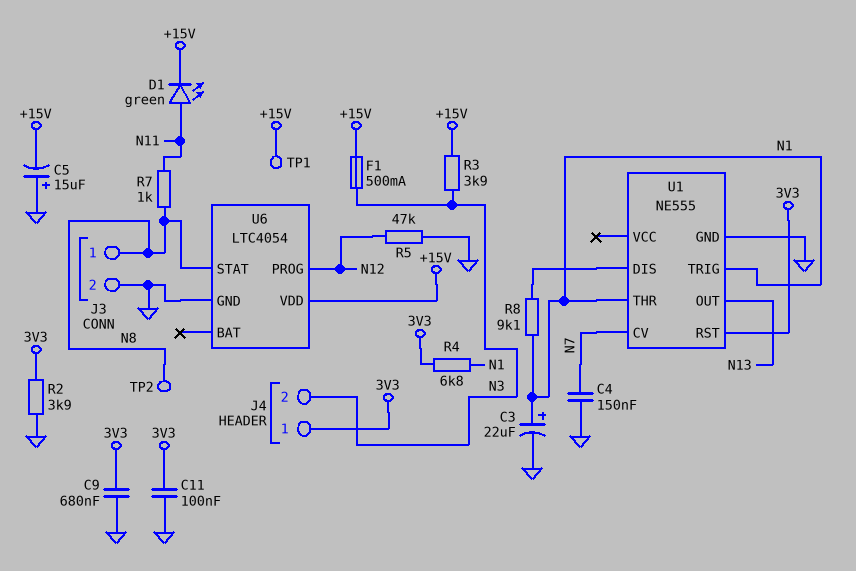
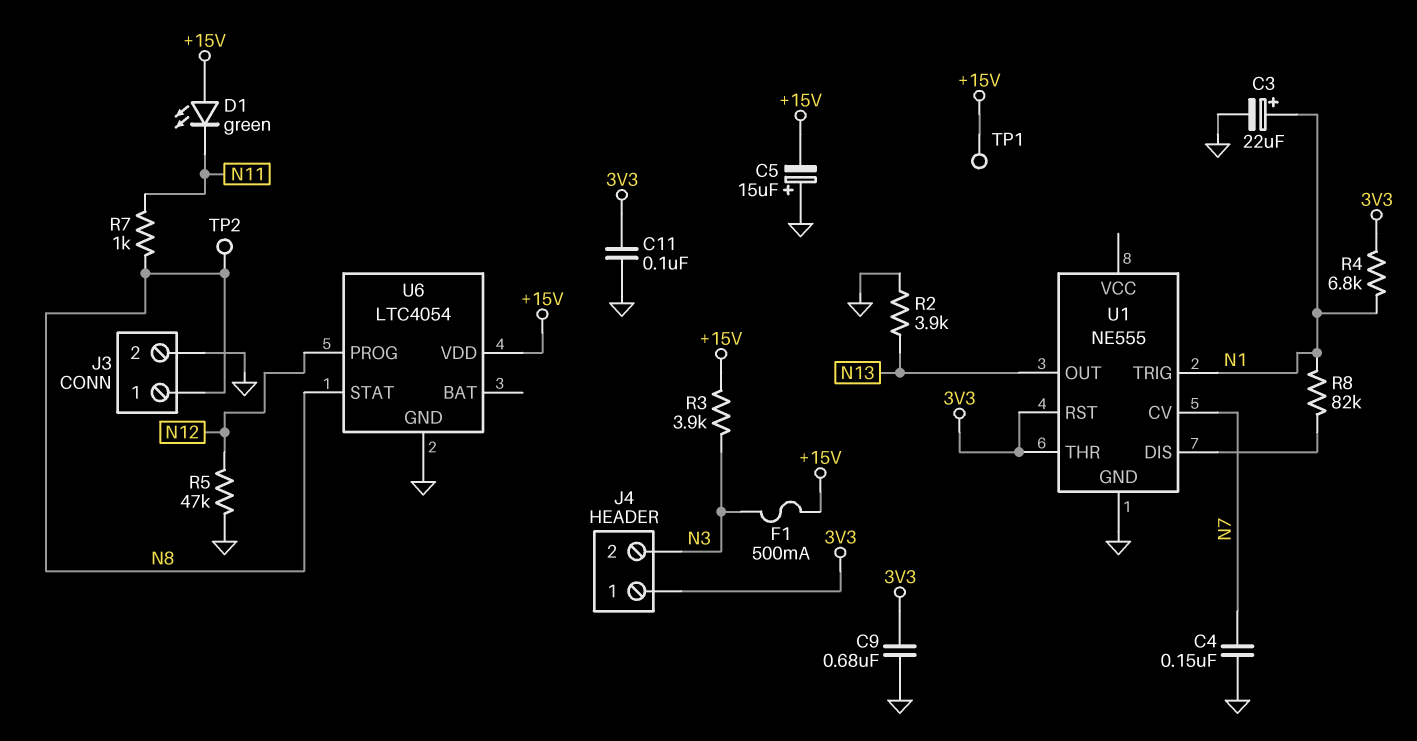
D1: LED green (A N11, K +15V) -> LED green (A +15V, K N11)
R2: 3.9k (3V3, GND) -> 3.9k (GND, N13)
R8: 9.1k (N1, U1/DIS) -> 82k (N1, U1/DIS)
U1 pin THR: N1 -> 3V3

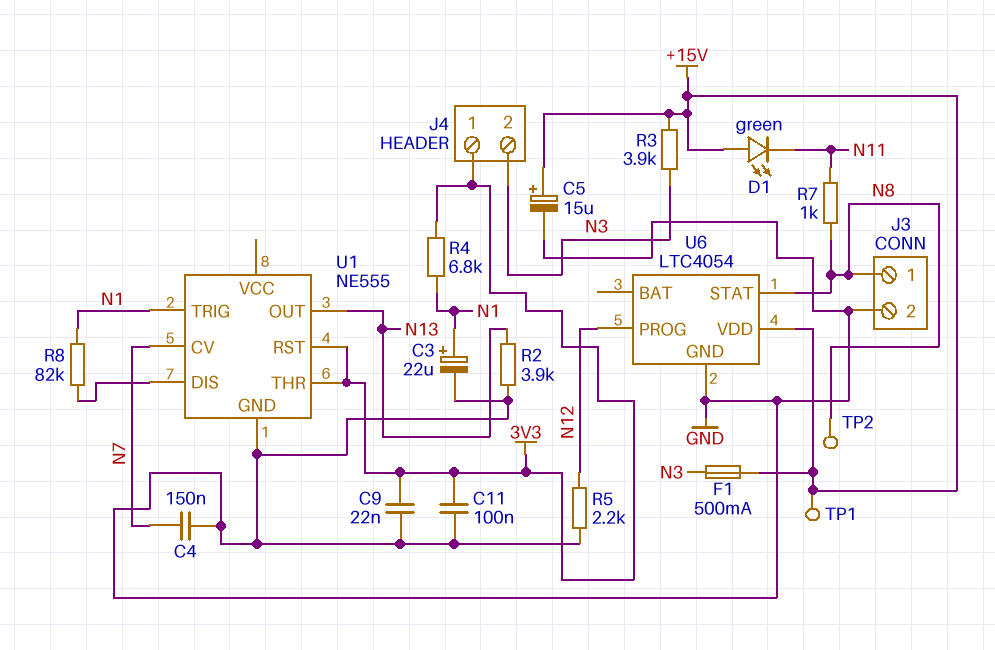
C5: 15uF (plus GND, minus +15V) -> 15uF (plus +15V, minus GND)
C9: 680nF (3V3, GND) -> 22nF (3V3, GND)
R5: 47k (GND, N12) -> 2.2k (GND, N12)

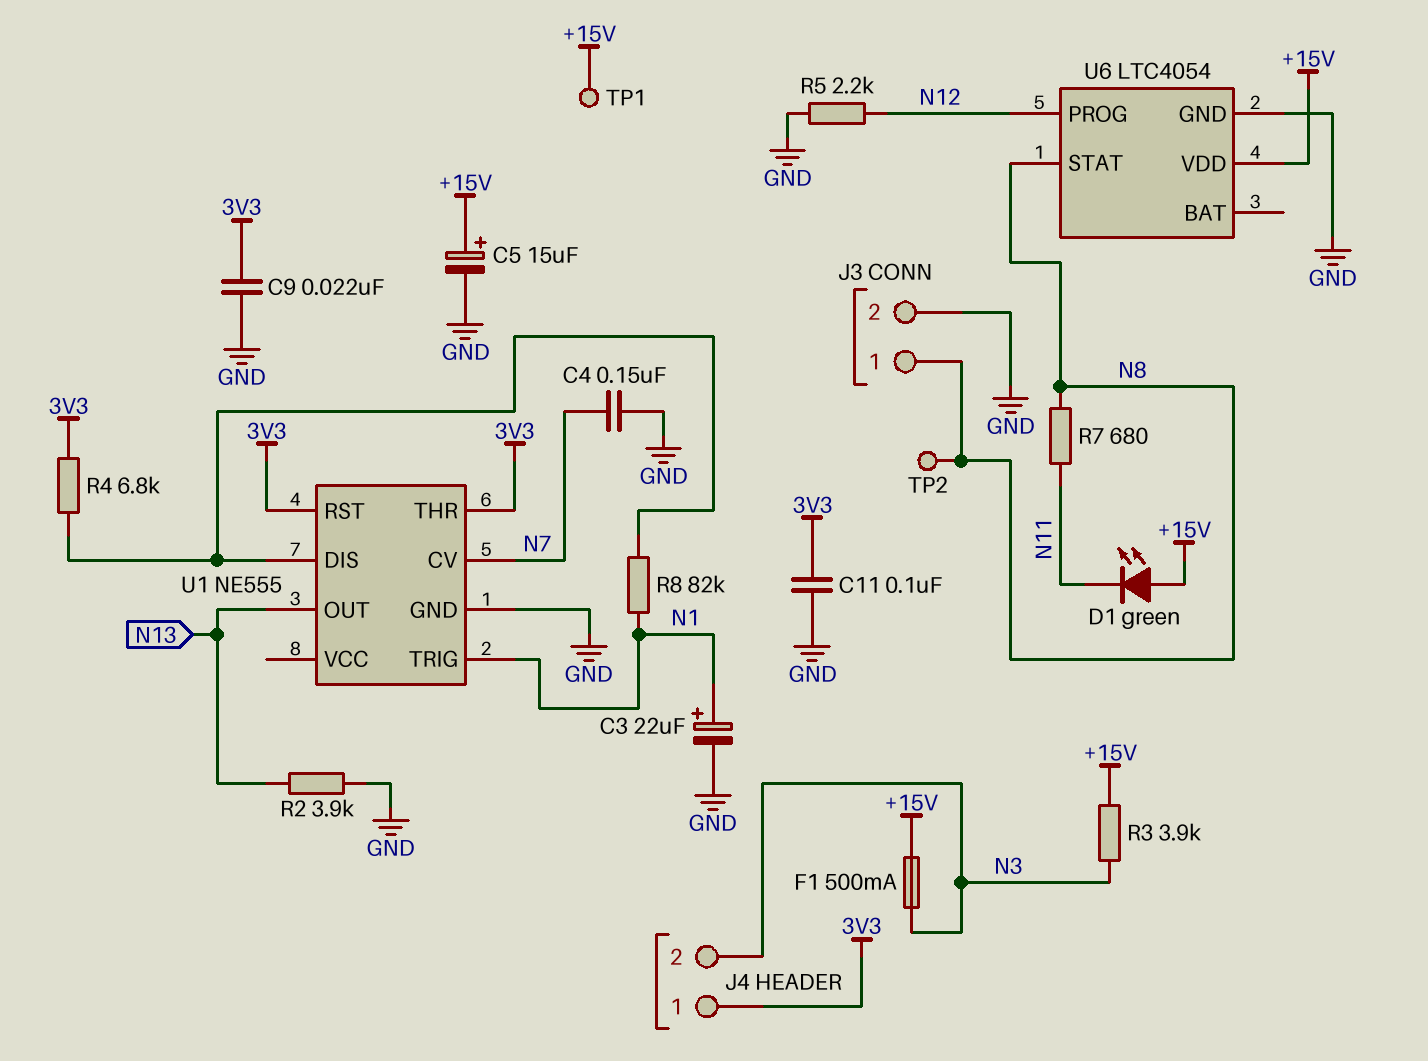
R4: 6.8k (3V3, N1) -> 6.8k (3V3, U1/DIS)
R7: 1k (N8, N11) -> 680 (N8, N11)

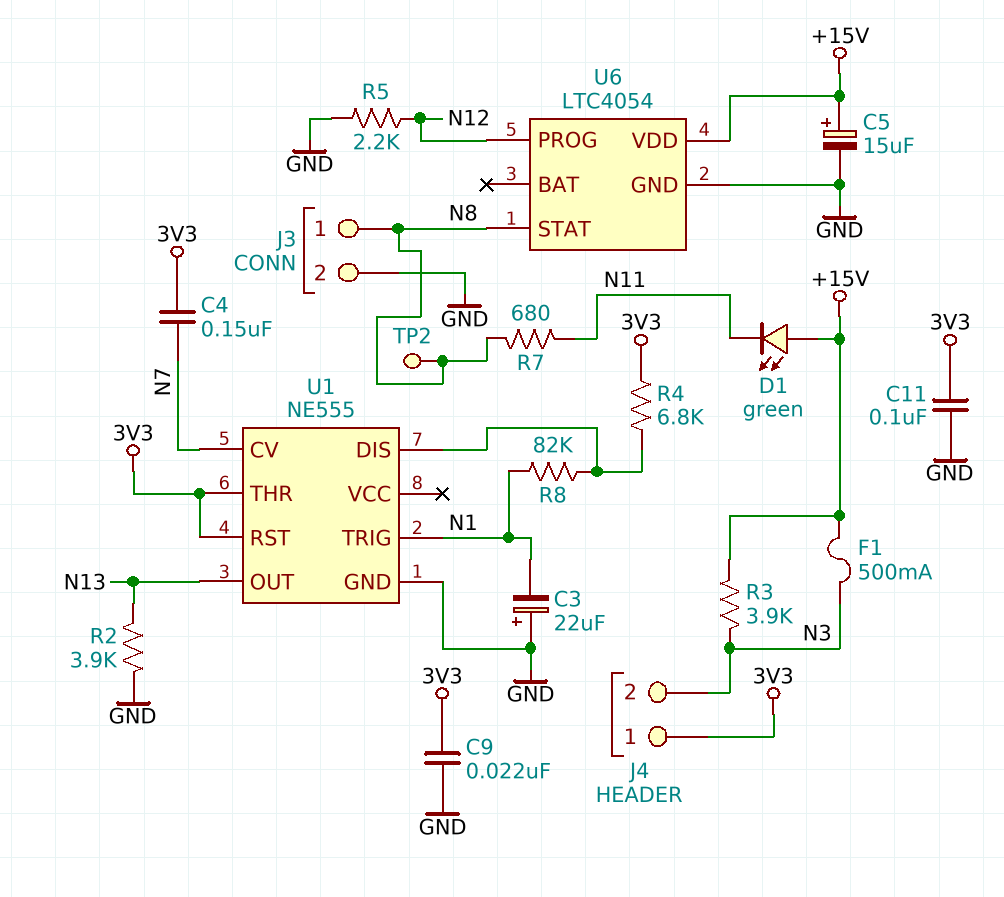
C3: 22uF (plus N1, minus GND) -> 22uF (plus GND, minus N1)
C4: 150nF (GND, N7) -> 150nF (3V3, N7)
TP1: test point (+15V) -> none

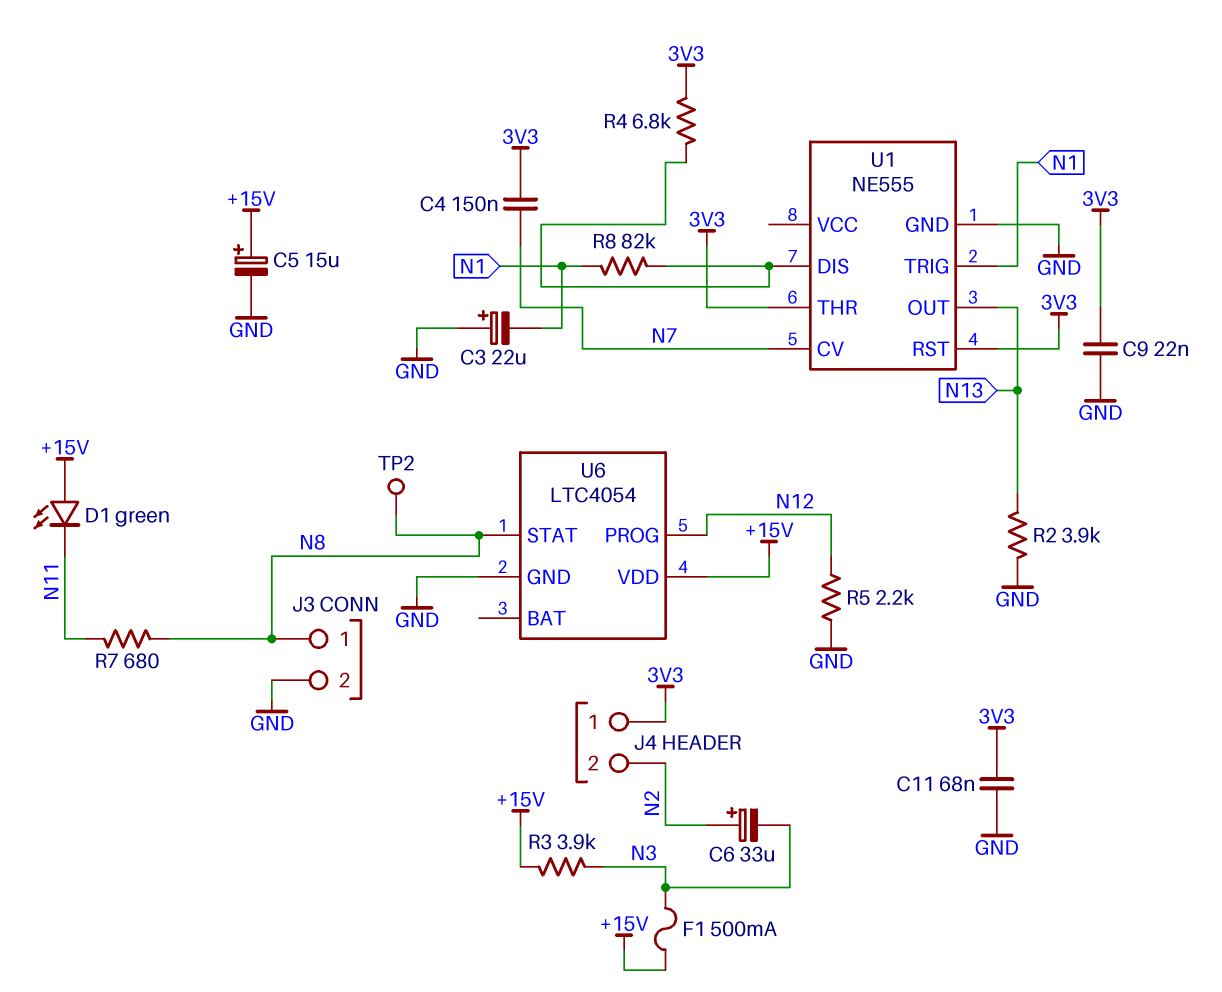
C6: none -> 33uF (plus N2, minus N3)
C11: 100nF (3V3, GND) -> 68nF (3V3, GND)
J4 pin 2: N3 -> N2

